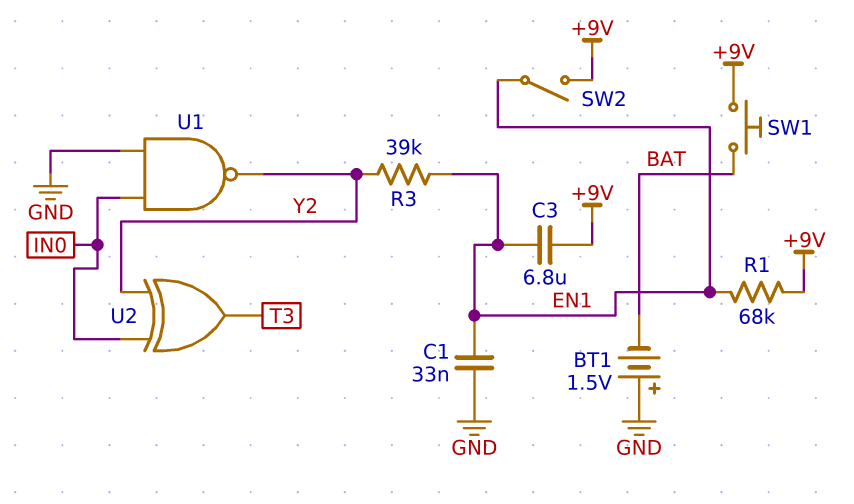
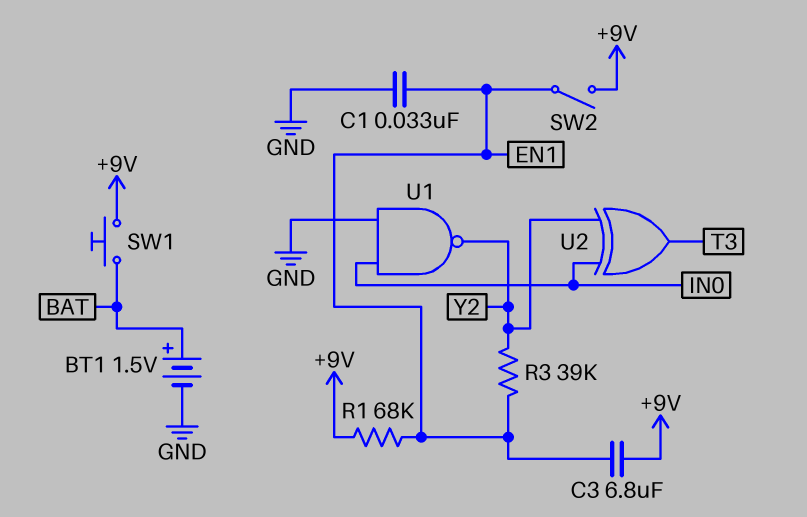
BT1: 1.5V (plus GND, minus BAT) -> 1.5V (plus BAT, minus GND)

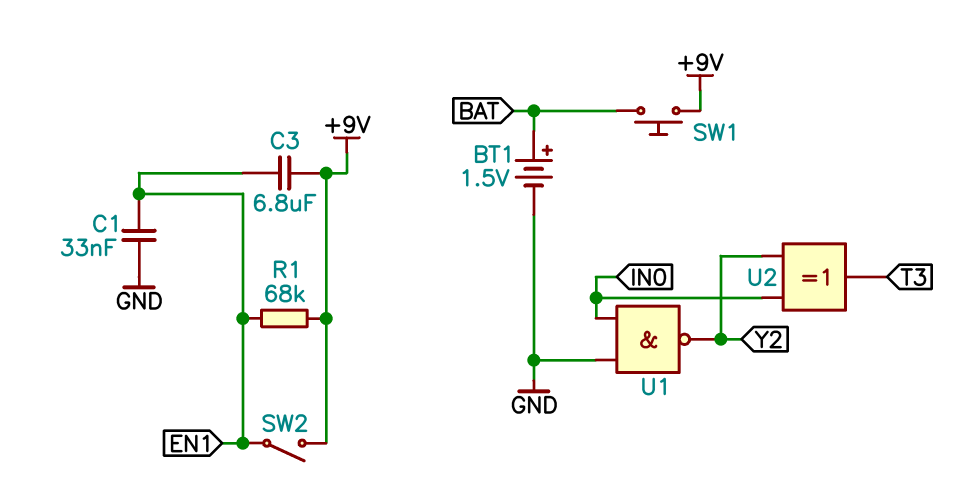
R3: 39k (EN1, Y2) -> none

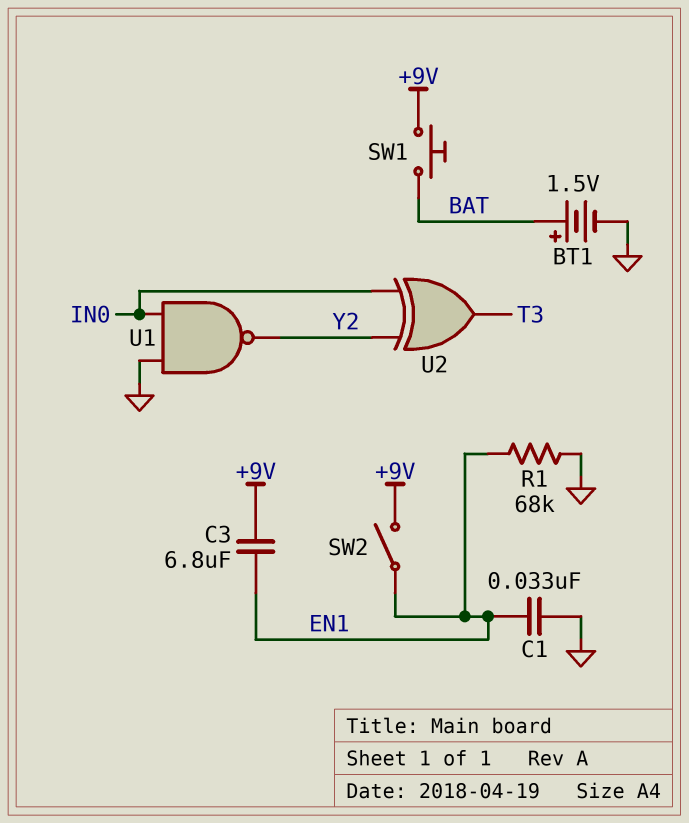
R1: 68k (+9V, EN1) -> 68k (EN1, GND)

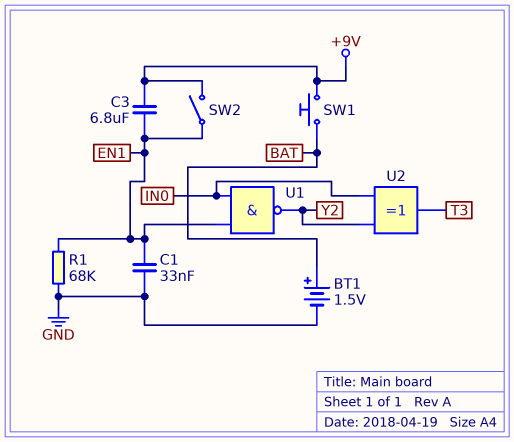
U1: NAND (in GND, in IN0, out Y2) -> NAND (in EN1, in IN0, out Y2)

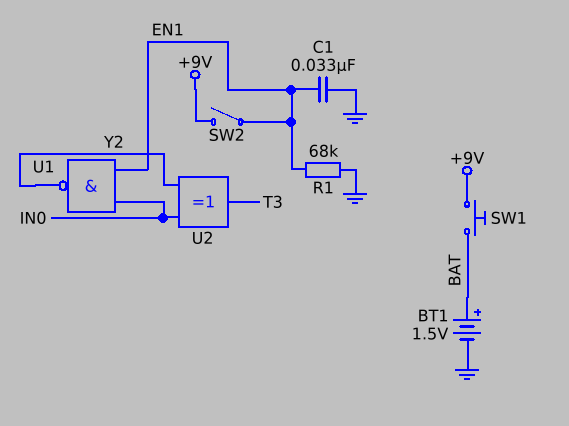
C3: 6.8uF (+9V, EN1) -> none

